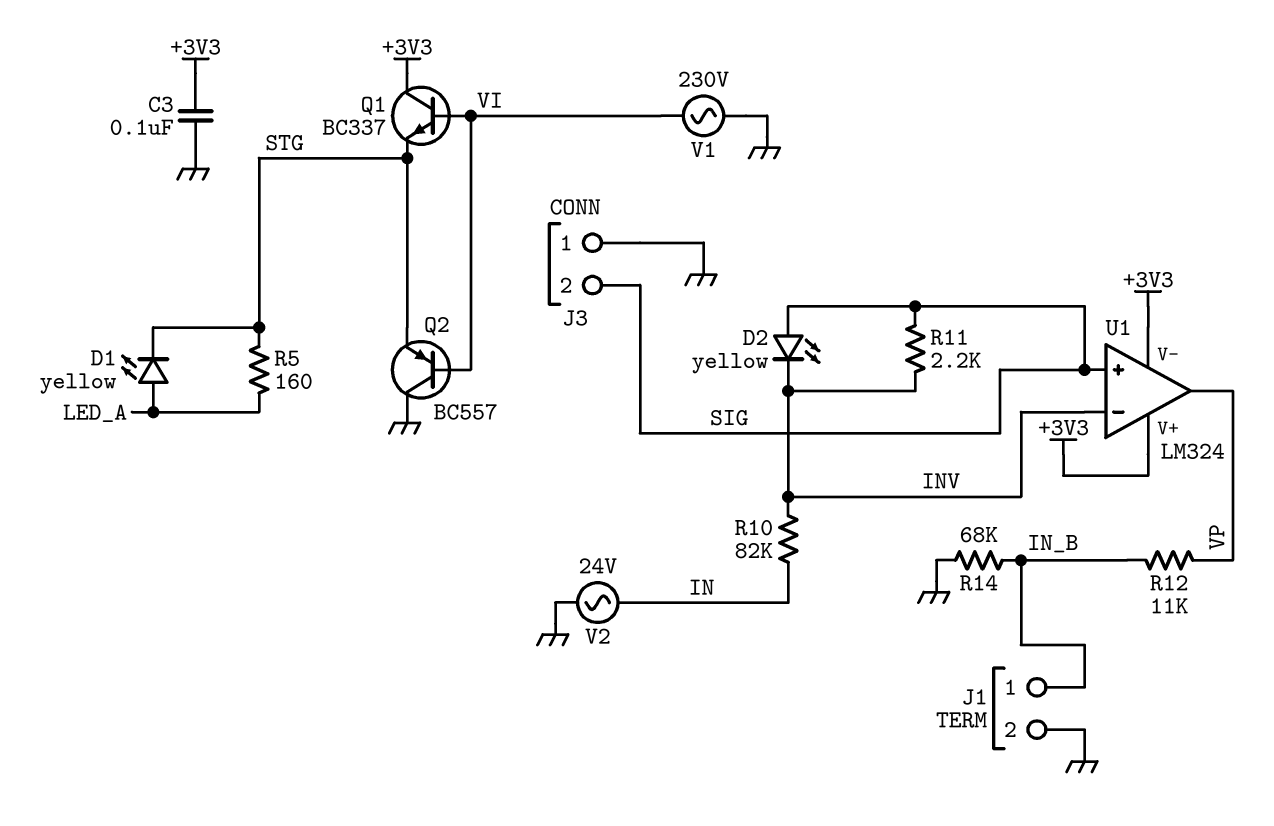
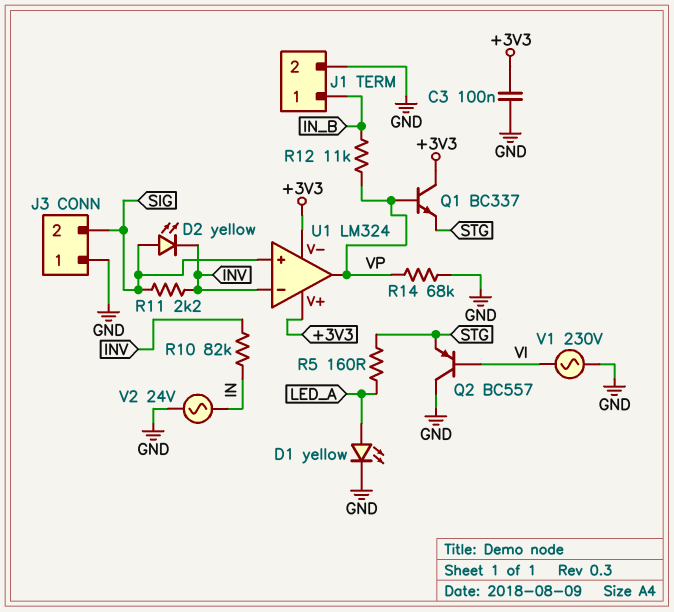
D1: LED yellow (A LED_A, K STG) -> LED yellow (A LED_A, K GND)
Q1: NPN BC337 (B VI, C +3V3, E STG) -> NPN BC337 (B VP, C +3V3, E STG)
R14: 68k (GND, IN_B) -> 68k (GND, VP)

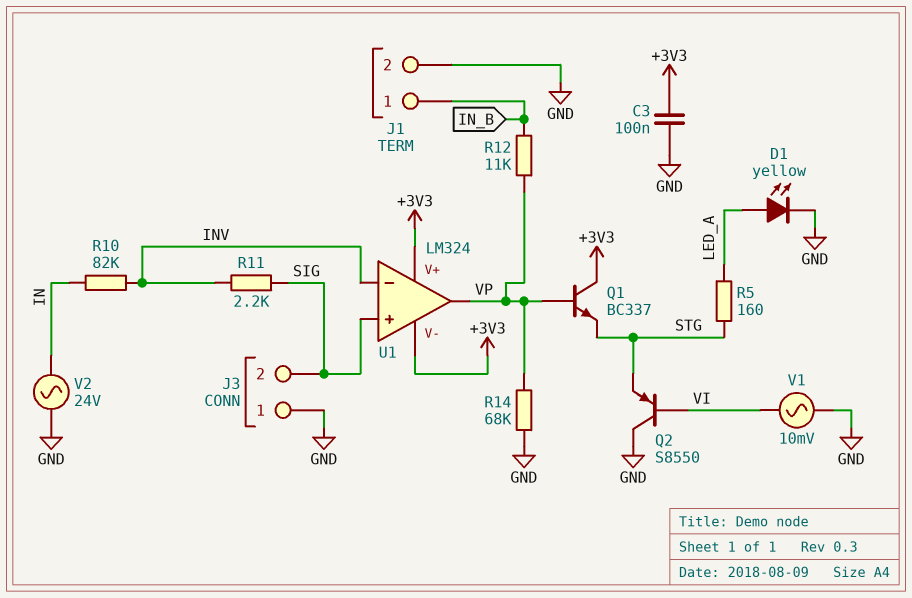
D2: LED yellow (A SIG, K INV) -> none
Q2: PNP BC557 (B VI, C GND, E STG) -> PNP S8550 (B VI, C GND, E STG)
V1: AC 230V (GND, VI) -> AC 10mV (GND, VI)

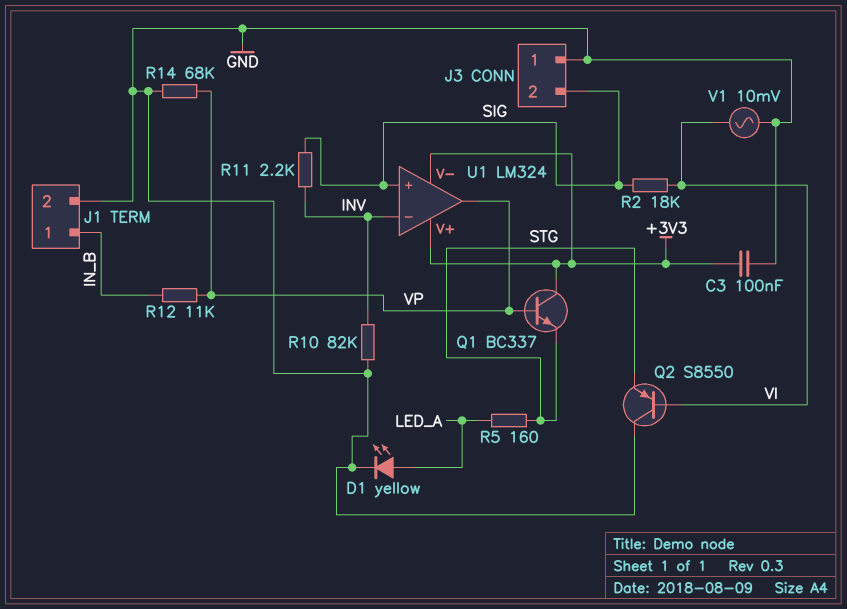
R2: none -> 18k (SIG, VI)
R10: 82k (IN, INV) -> 82k (GND, INV)
V2: AC 24V (GND, IN) -> none

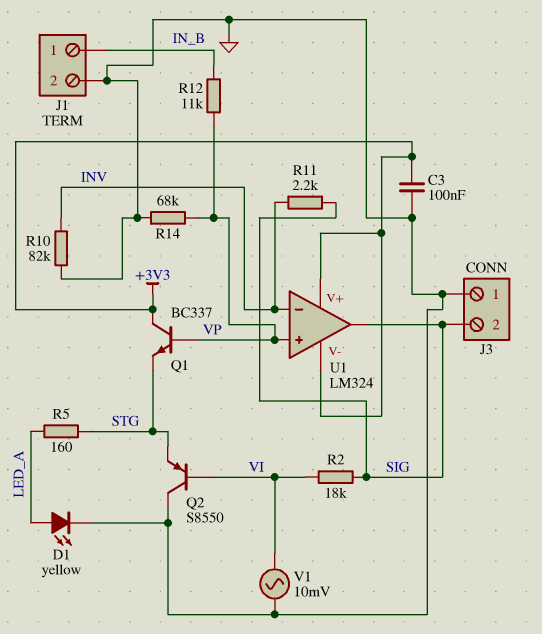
U1 pin in+: SIG -> VP
U1 pin out: VP -> SIG

